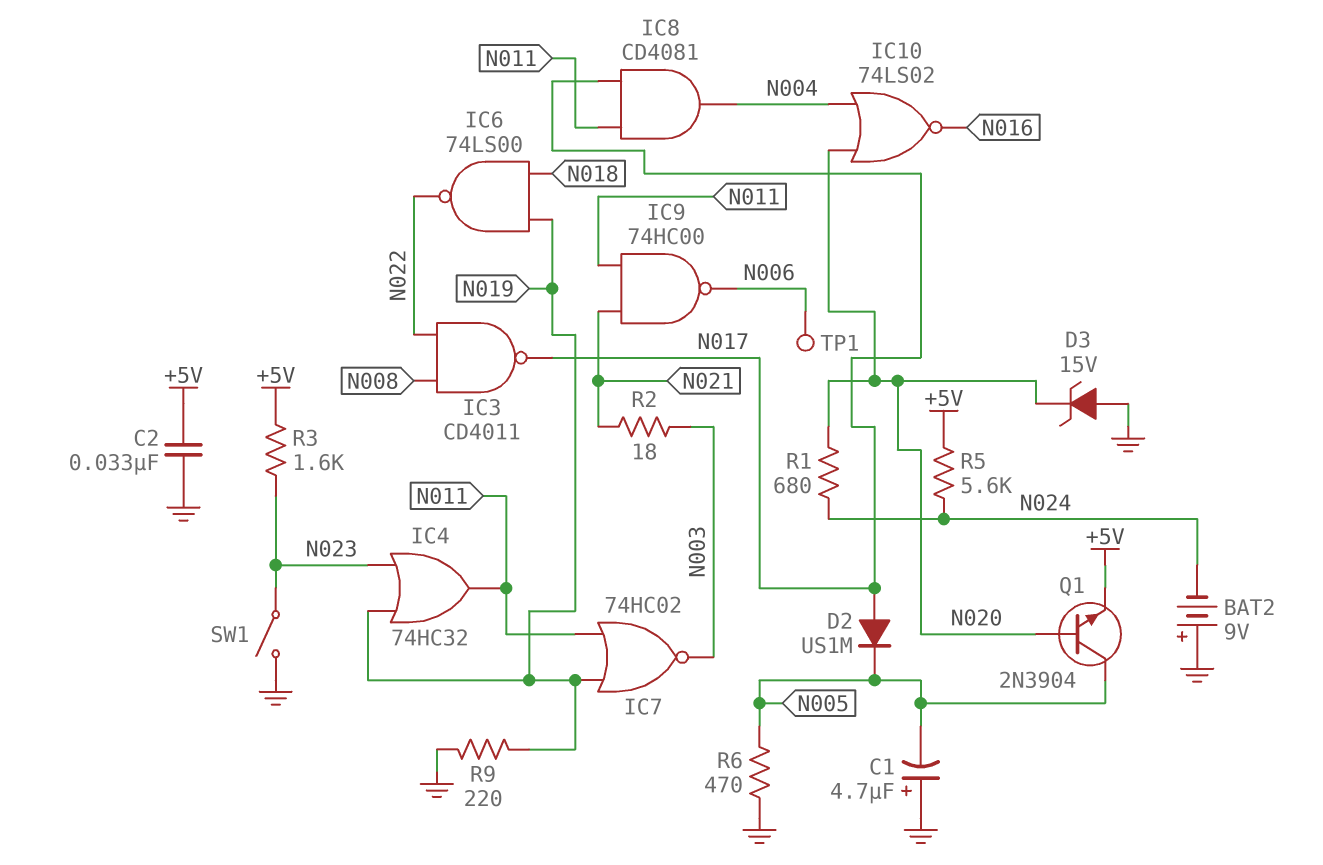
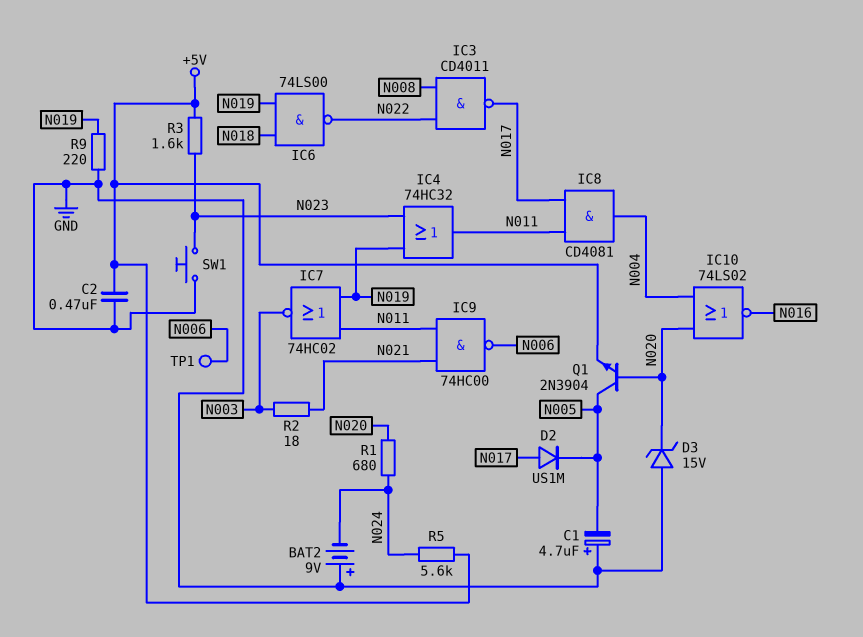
C2: 33nF (+5V, GND) -> 470nF (+5V, GND)
R6: 470 (GND, N005) -> none
SW1: switch (GND, N023) -> button (GND, N023)

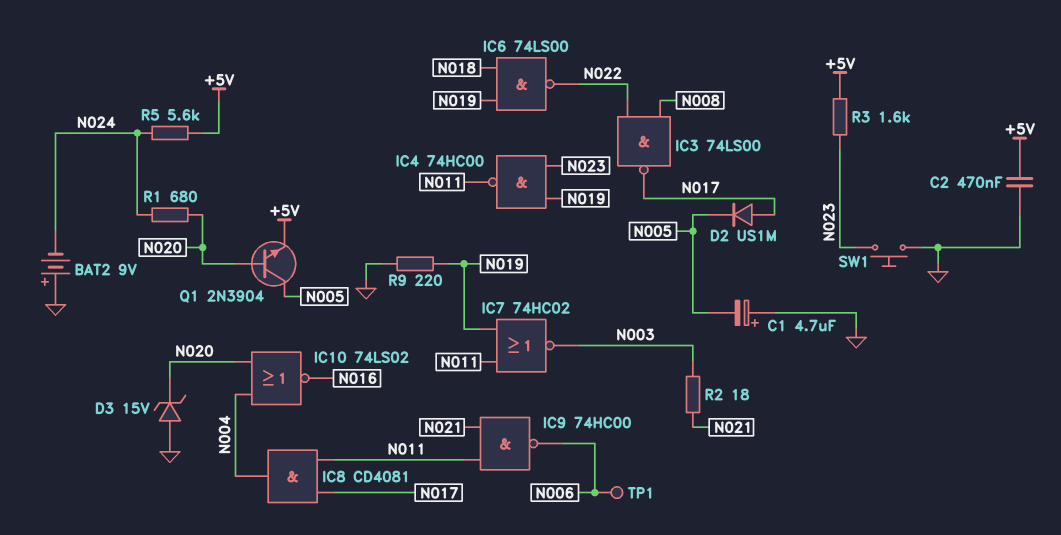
IC3: NAND CD4011 (in N008, in N022, out N017) -> NAND 74LS00 (in N008, in N022, out N017)
IC4: OR 74HC32 (in N019, in N023, out N011) -> NAND 74HC00 (in N019, in N023, out N011)

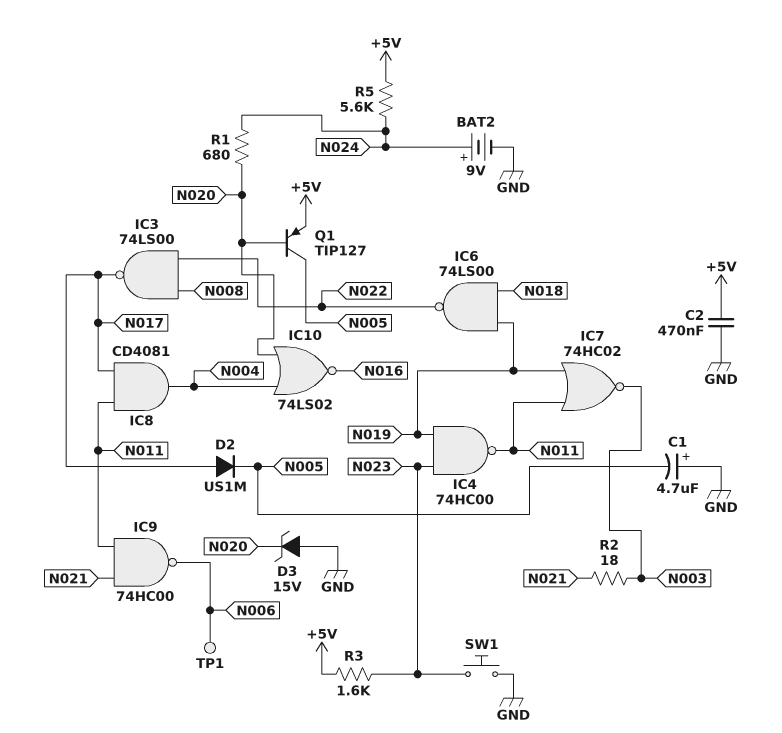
BAT2: 9V (plus GND, minus N024) -> 9V (plus N024, minus GND)
Q1: NPN 2N3904 (B N020, C N005, E +5V) -> PNP TIP127 (B N020, C N005, E +5V)
R9: 220 (GND, N019) -> none

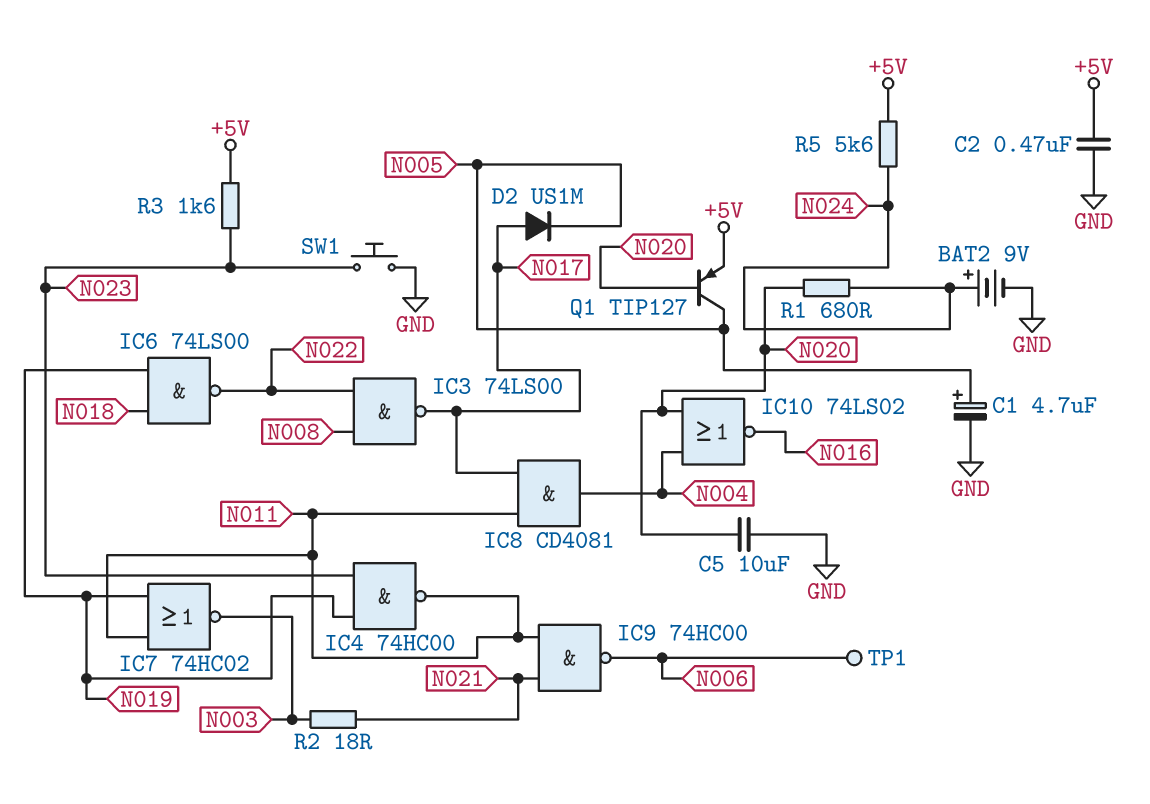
C1: 4.7uF (plus GND, minus N005) -> 4.7uF (plus N005, minus GND)
C5: none -> 10uF (GND, N020)
D3: zener 15V (A GND, K N020) -> none

